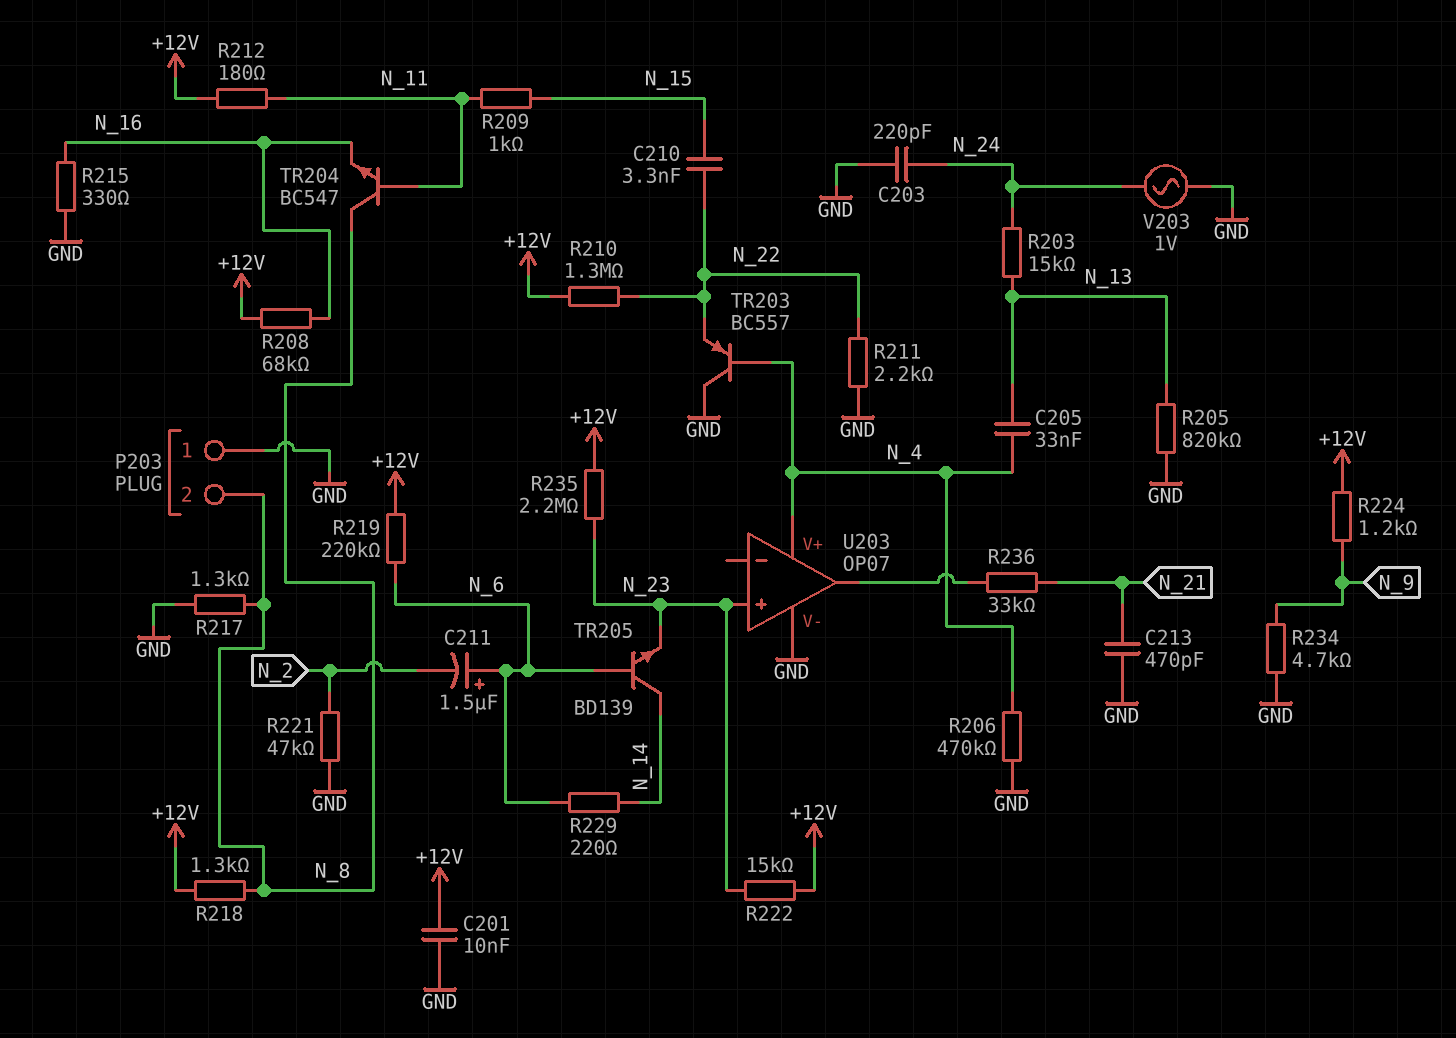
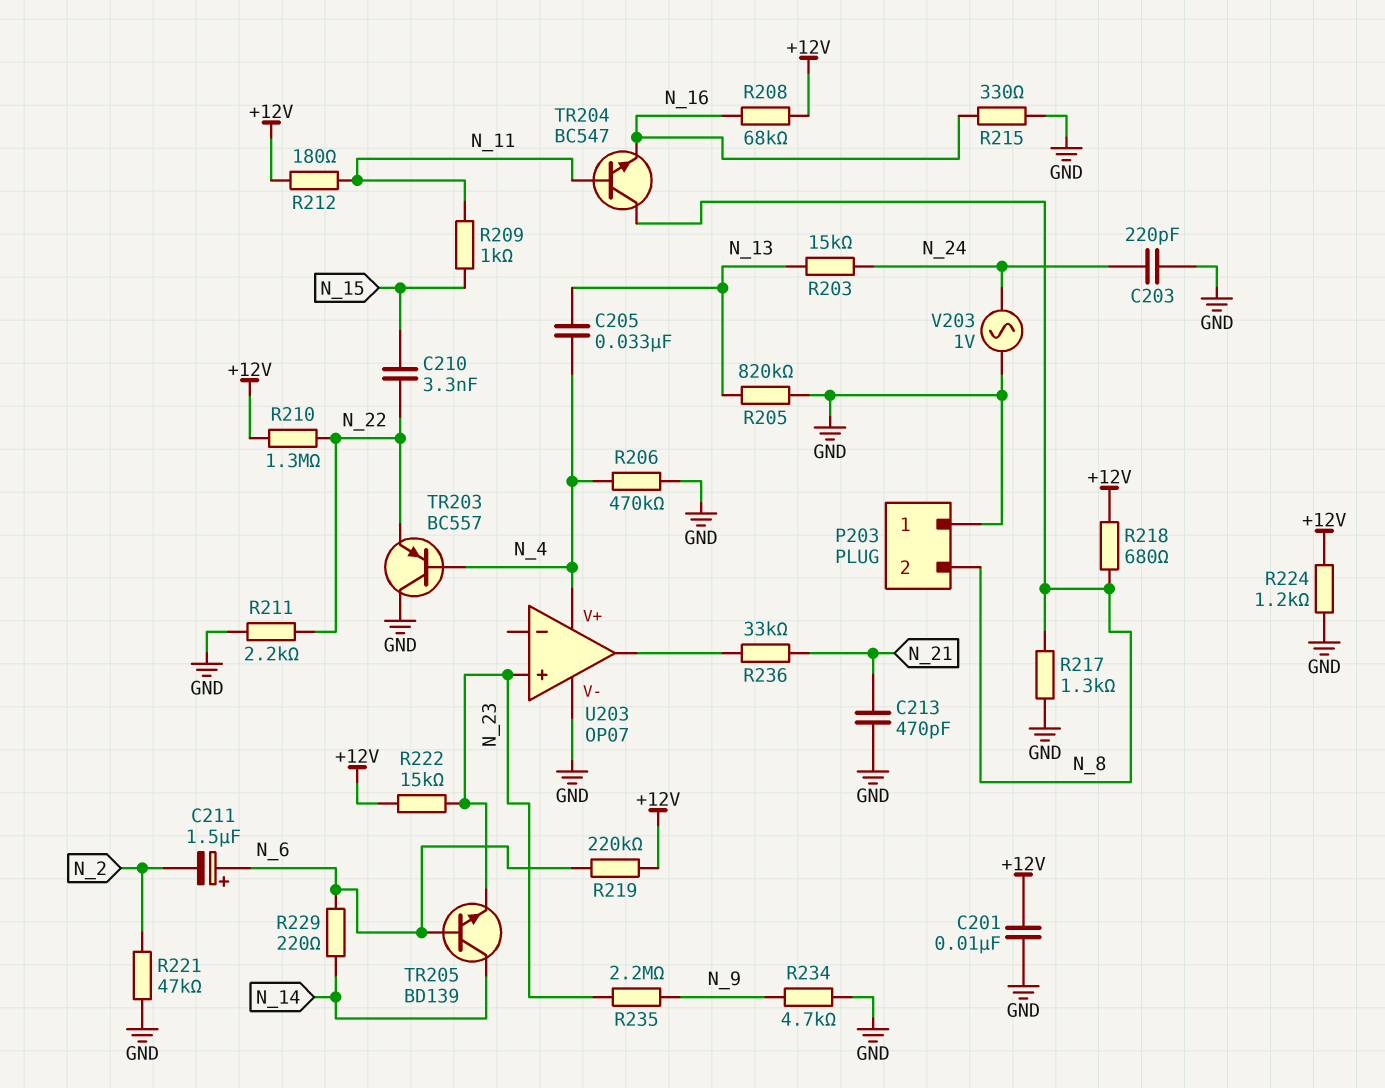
R218: 1.3k (+12V, N_8) -> 680 (+12V, N_8)
R224: 1.2k (+12V, N_9) -> 1.2k (+12V, GND)
R235: 2.2M (+12V, N_23) -> 2.2M (N_9, N_23)

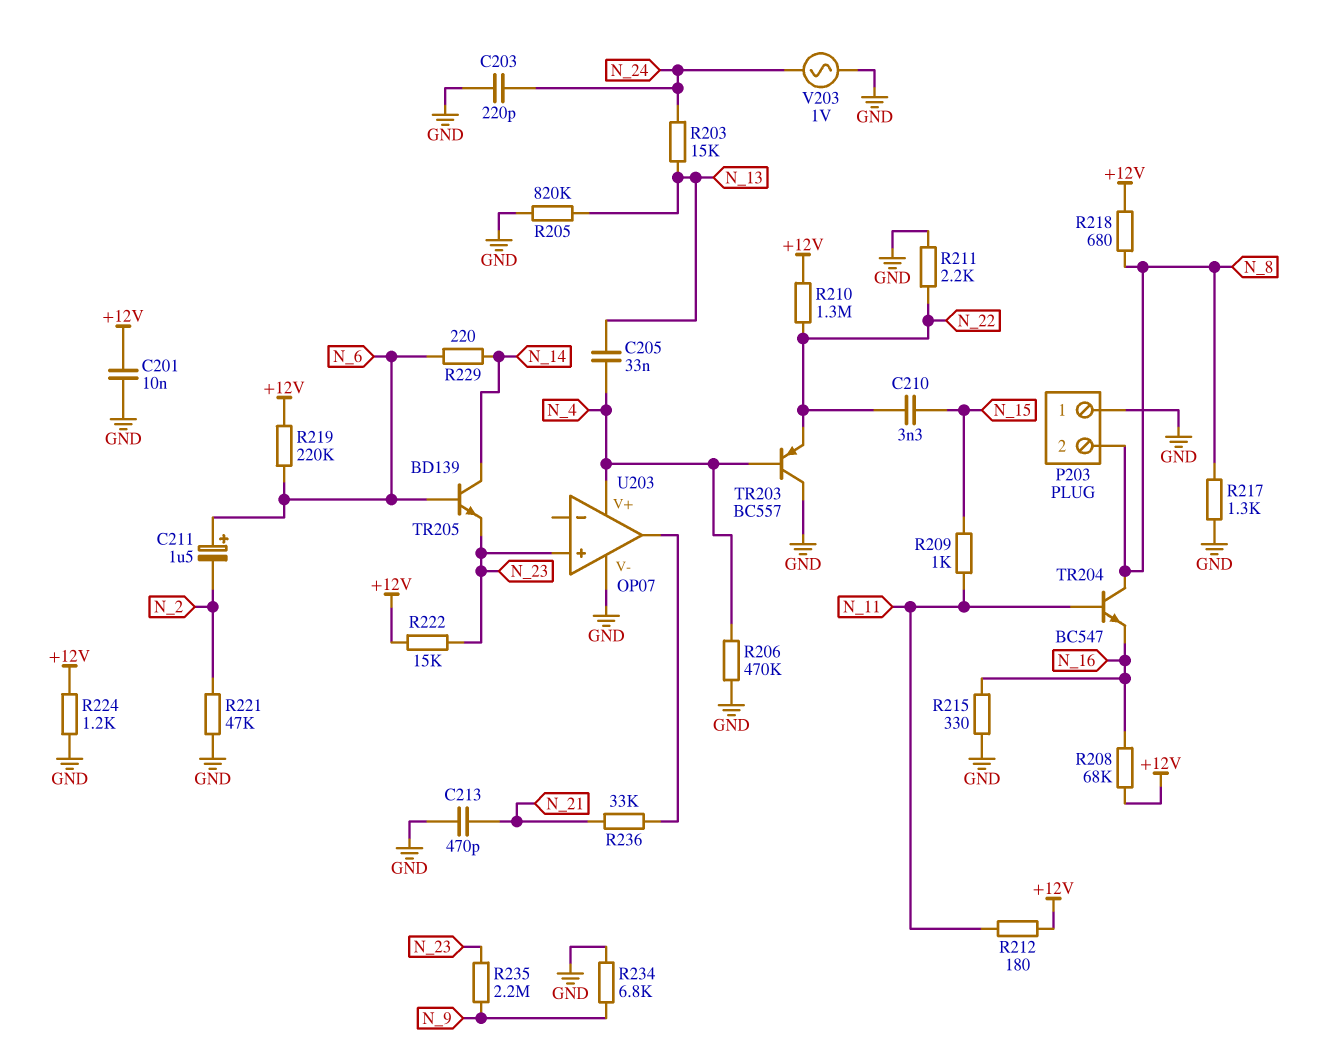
R234: 4.7k (GND, N_9) -> 6.8k (GND, N_9)

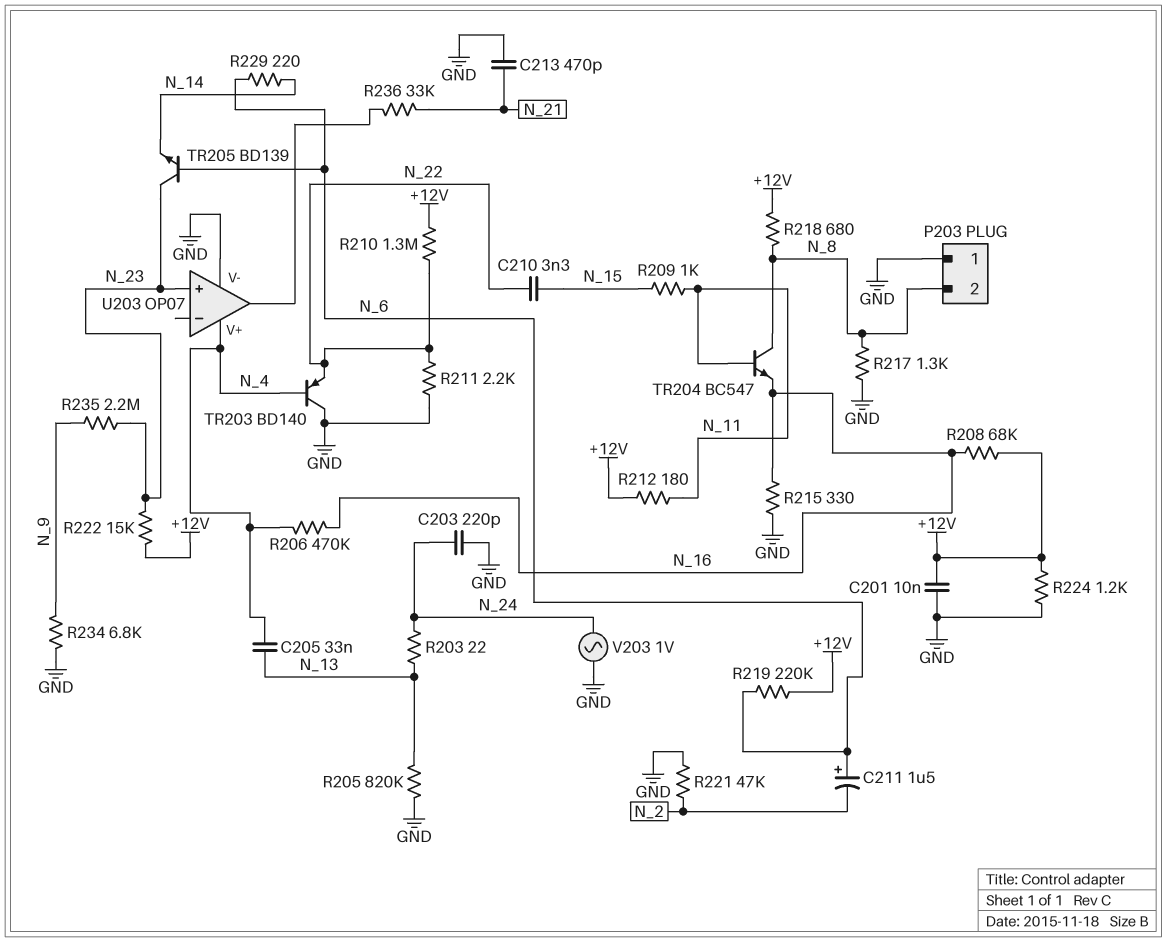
R203: 15k (N_13, N_24) -> 22 (N_13, N_24)
R206: 470k (GND, N_4) -> 470k (N_4, N_16)
TR203: PNP BC557 (B N_4, C GND, E N_22) -> PNP BD140 (B N_4, C GND, E N_22)
TR205: NPN BD139 (B N_6, C N_14, E N_23) -> NPN BD139 (B N_6, C N_23, E N_14)

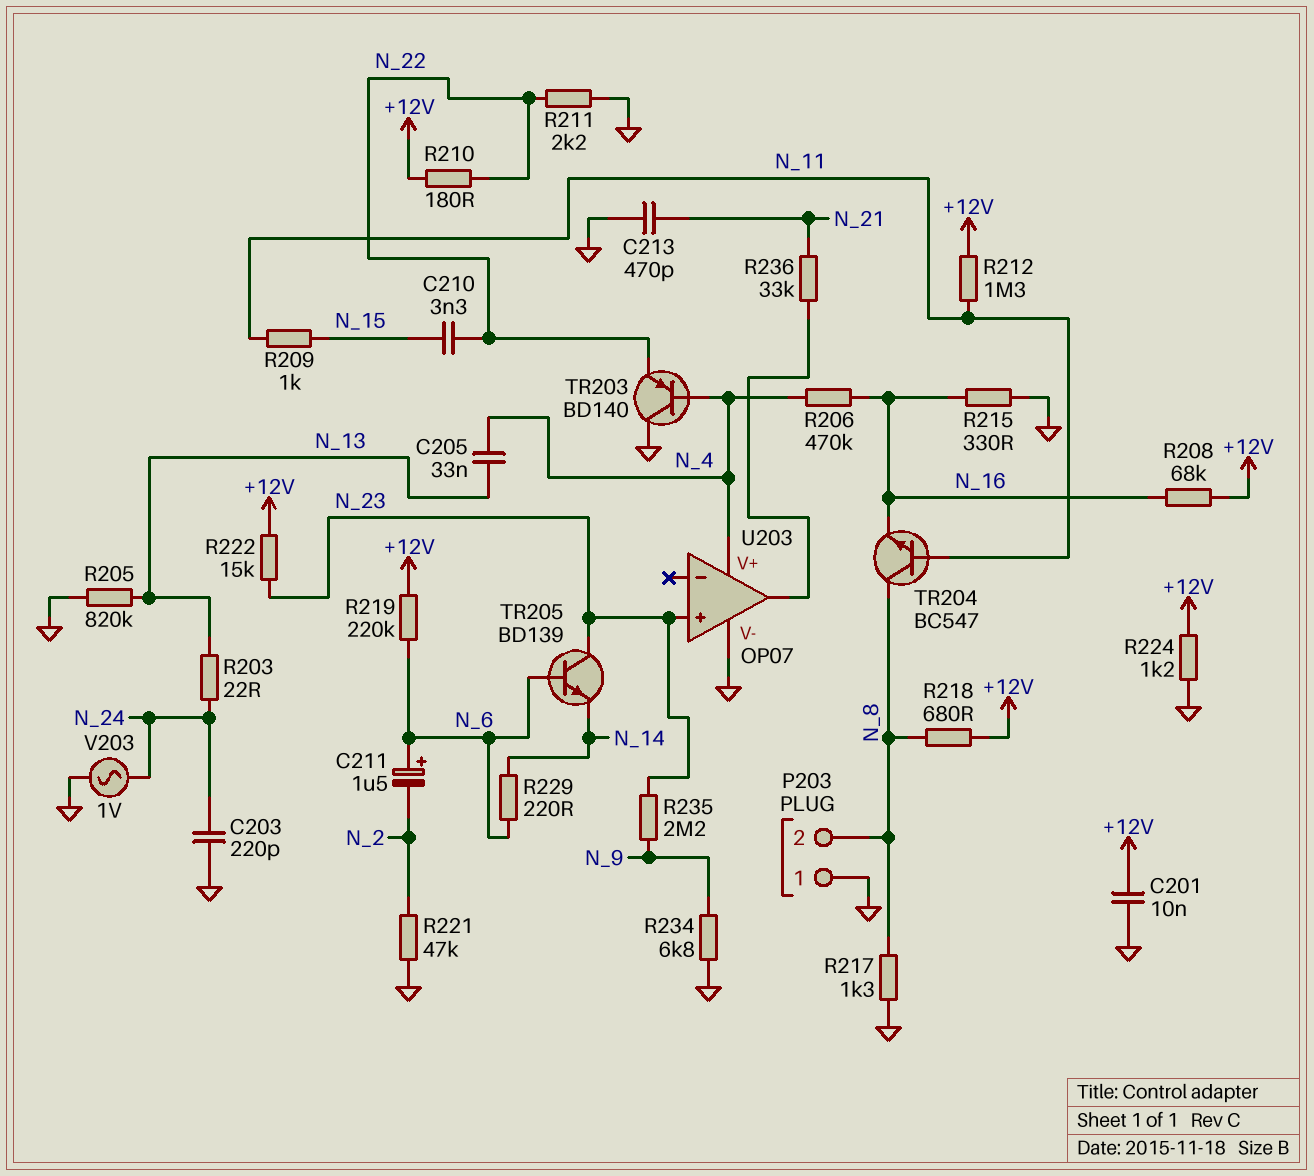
R210: 1.3M (+12V, N_22) -> 180 (+12V, N_22)
R212: 180 (+12V, N_11) -> 1.3M (+12V, N_11)

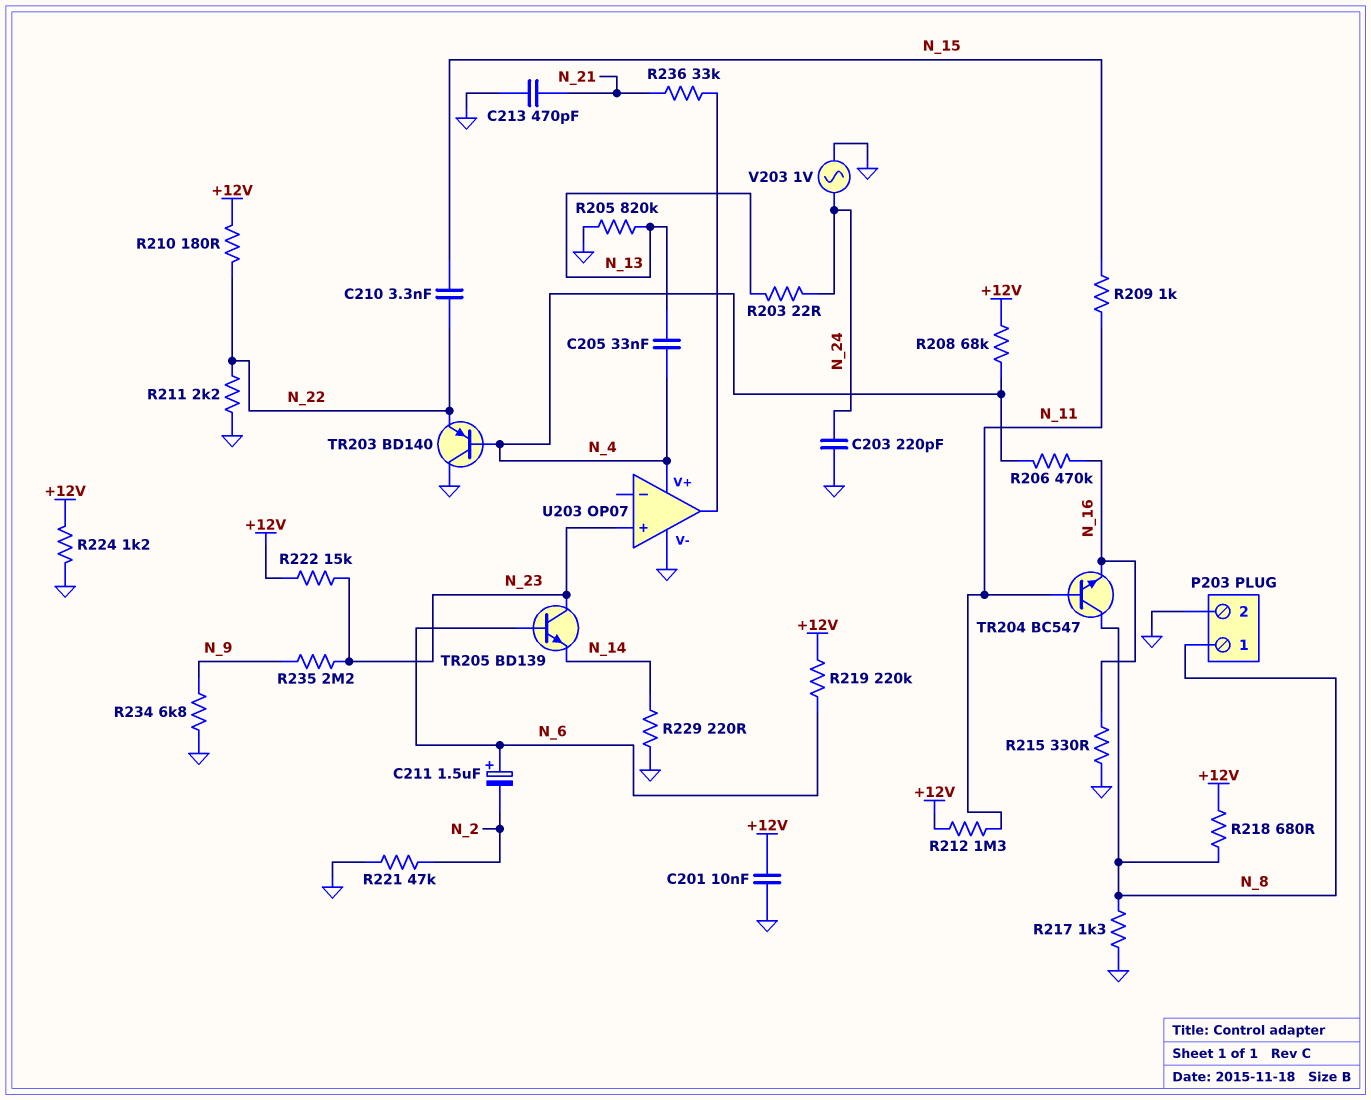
P203 pin 1: GND -> N_8
P203 pin 2: N_8 -> GND
R208: 68k (+12V, N_16) -> 68k (+12V, N_4)
R229: 220 (N_6, N_14) -> 220 (GND, N_14)

